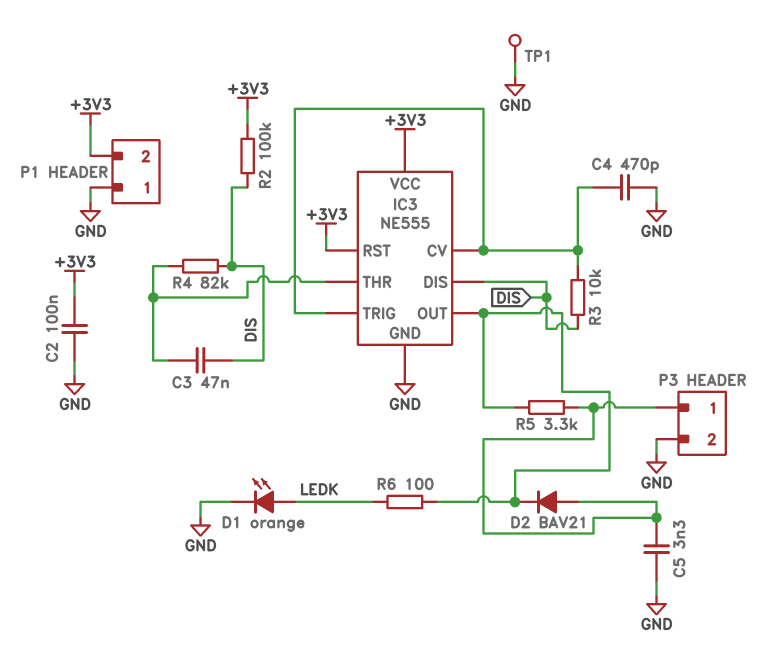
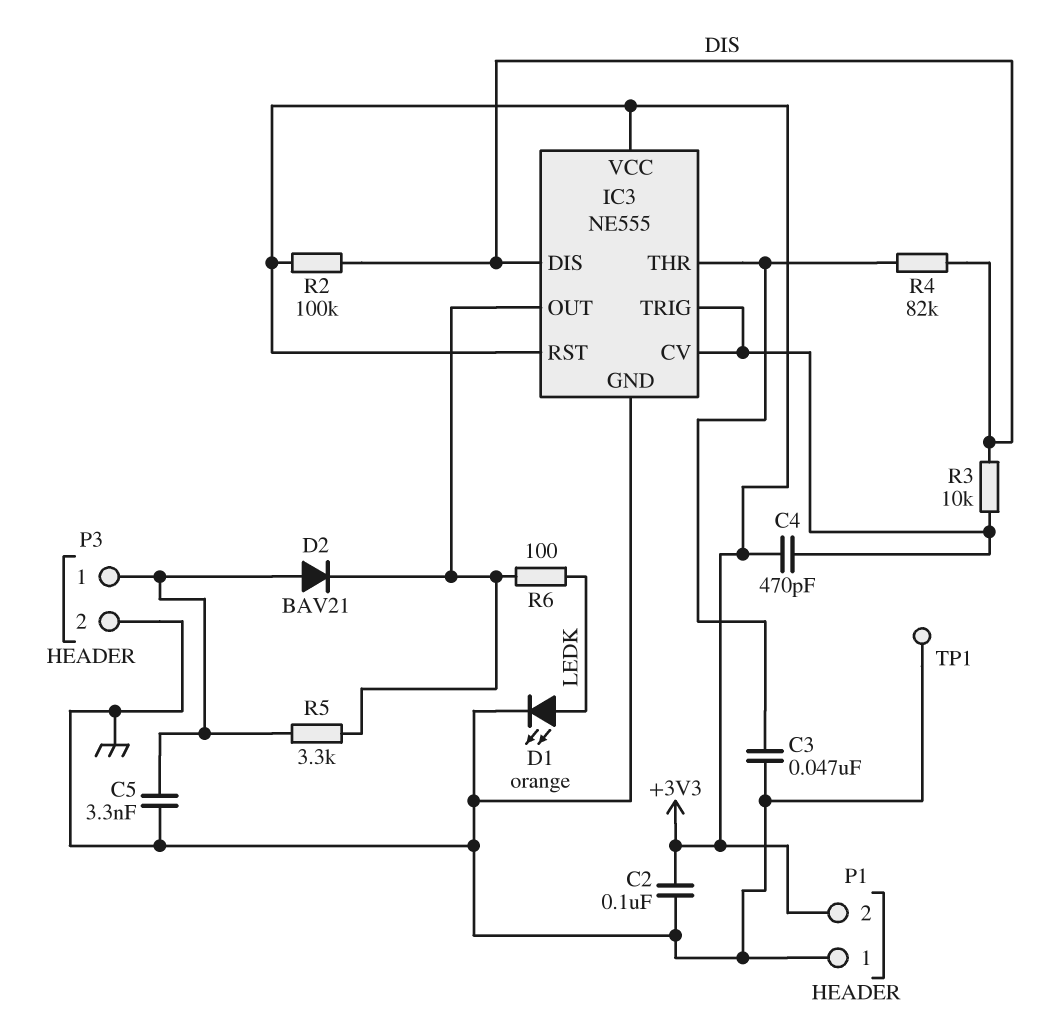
C3: 47nF (DIS, IC3/THR) -> 47nF (GND, IC3/THR)
C4: 470pF (GND, IC3/CV) -> 470pF (+3V3, IC3/CV)

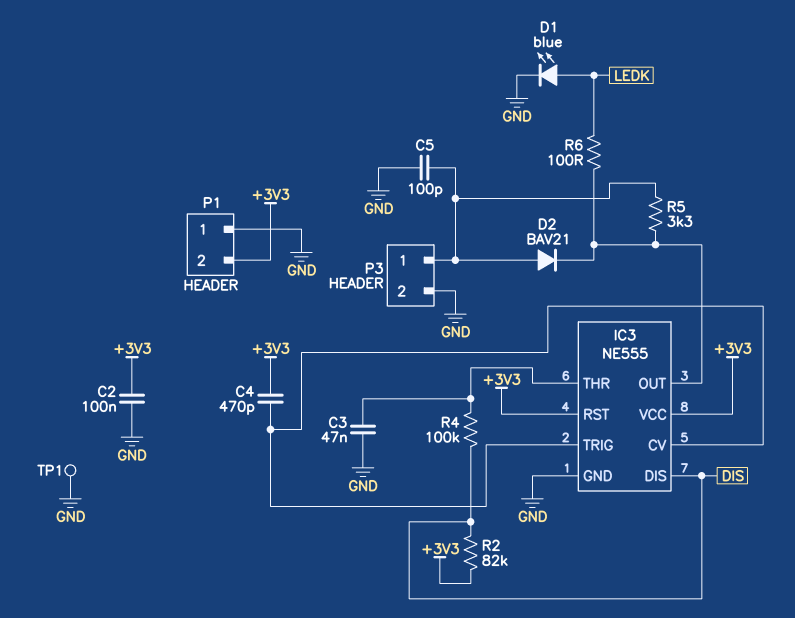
C5: 3.3nF (GND, P3/1) -> 100pF (GND, P3/1)
D1: LED orange (A LEDK, K GND) -> LED blue (A LEDK, K GND)
R2: 100k (+3V3, DIS) -> 82k (+3V3, DIS)
R3: 10k (DIS, IC3/CV) -> none
R4: 82k (DIS, IC3/THR) -> 100k (DIS, IC3/THR)

